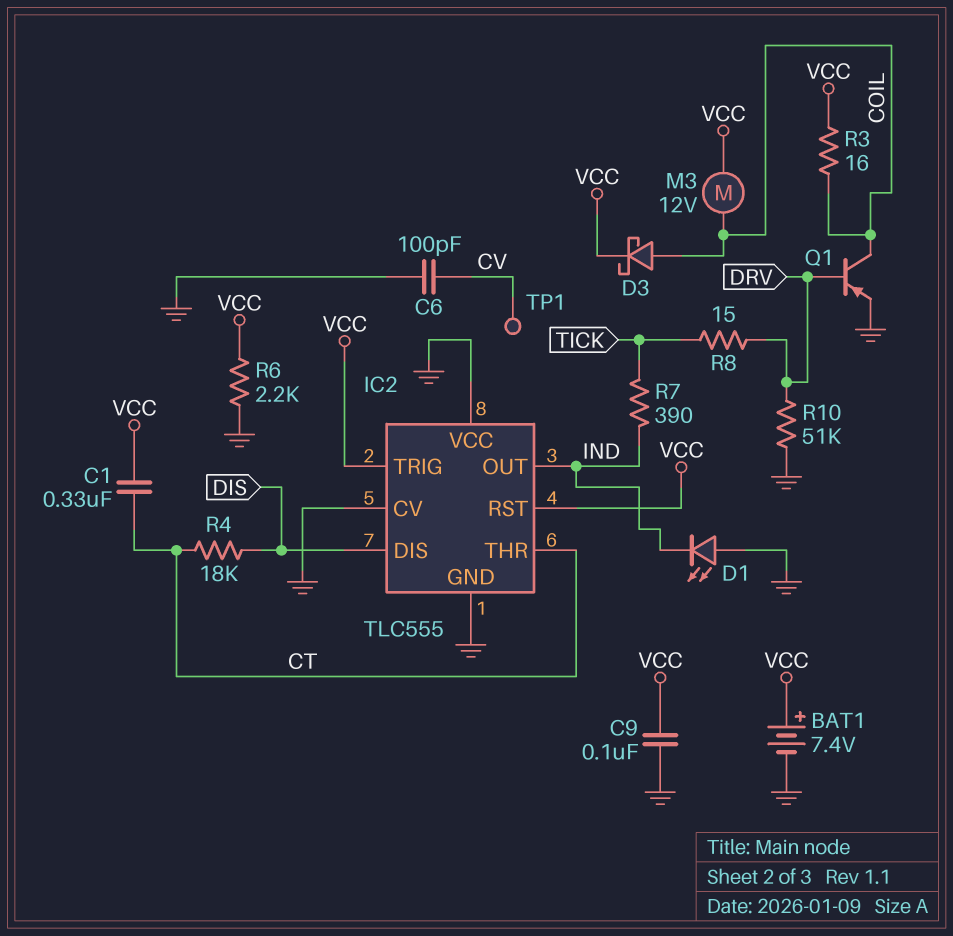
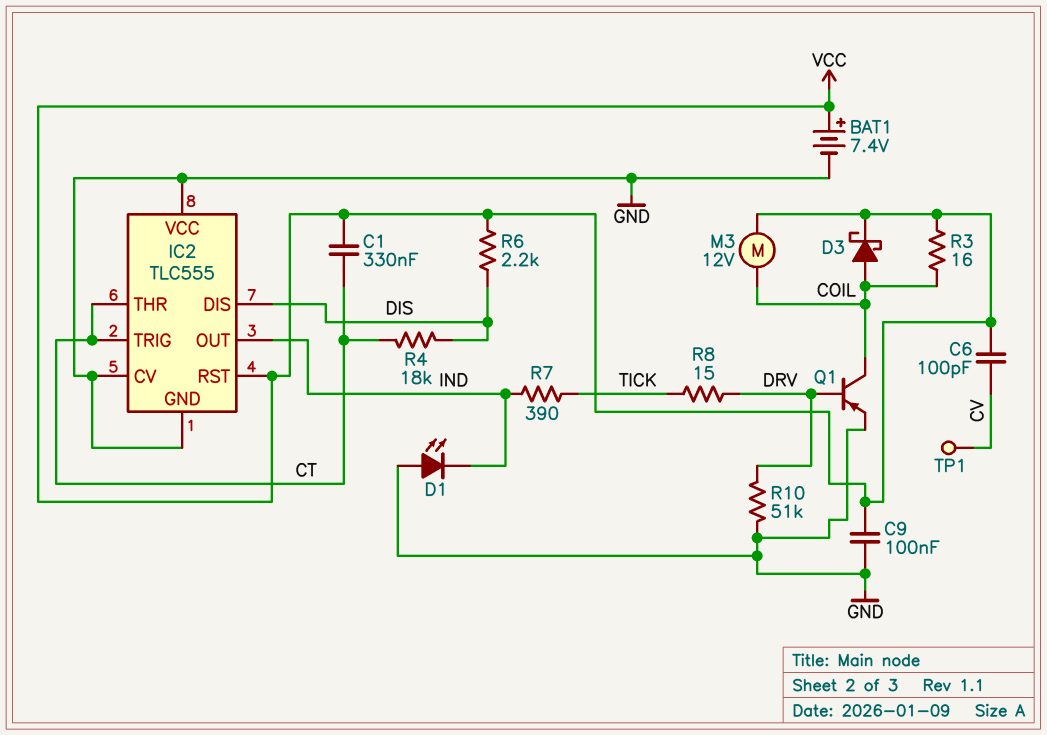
C6: 100pF (CV, GND) -> 100pF (CV, VCC)
IC2 pin TRIG: VCC -> CT
R6: 2.2k (GND, VCC) -> 2.2k (DIS, VCC)

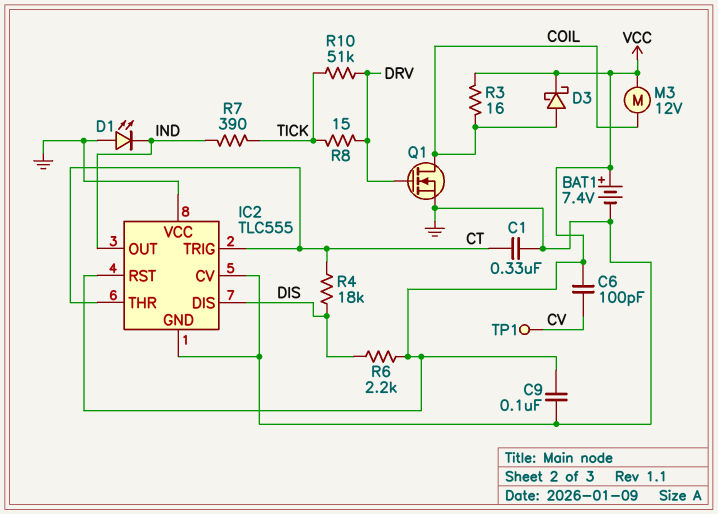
C1: 330nF (CT, VCC) -> 330nF (CT, GND)
Q1: PNP (B DRV, C COIL, E GND) -> NMOS (G DRV, D COIL, S GND)
R10: 51k (DRV, GND) -> 51k (DRV, TICK)

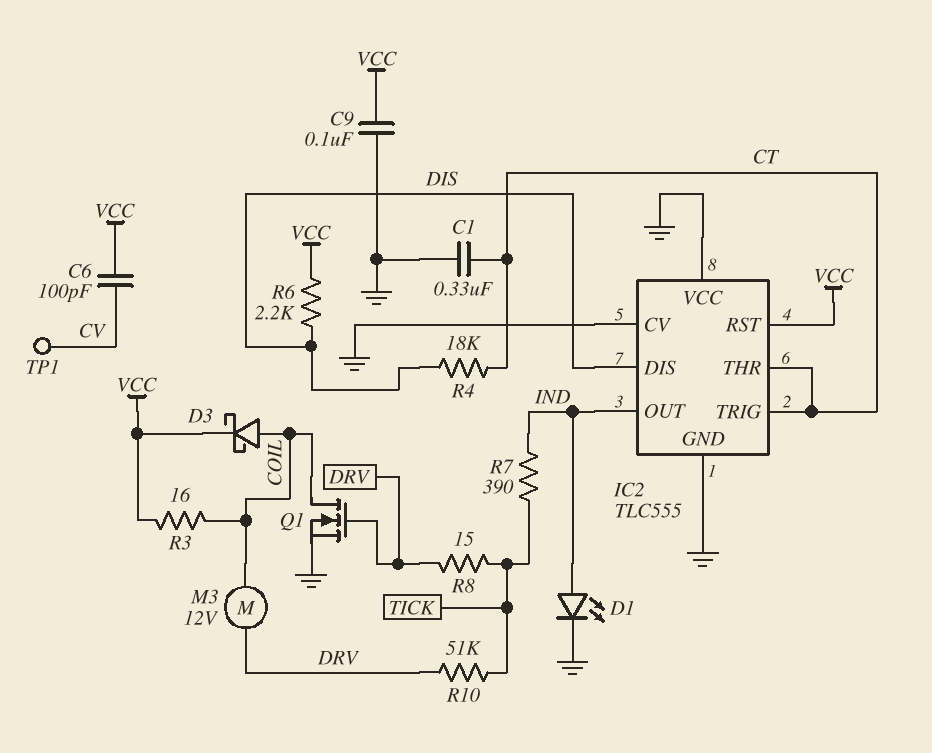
BAT1: 7.4V (plus VCC, minus GND) -> none
D1: LED (A GND, K IND) -> LED (A IND, K GND)
M3: motor 12V (COIL, VCC) -> motor 12V (COIL, DRV)

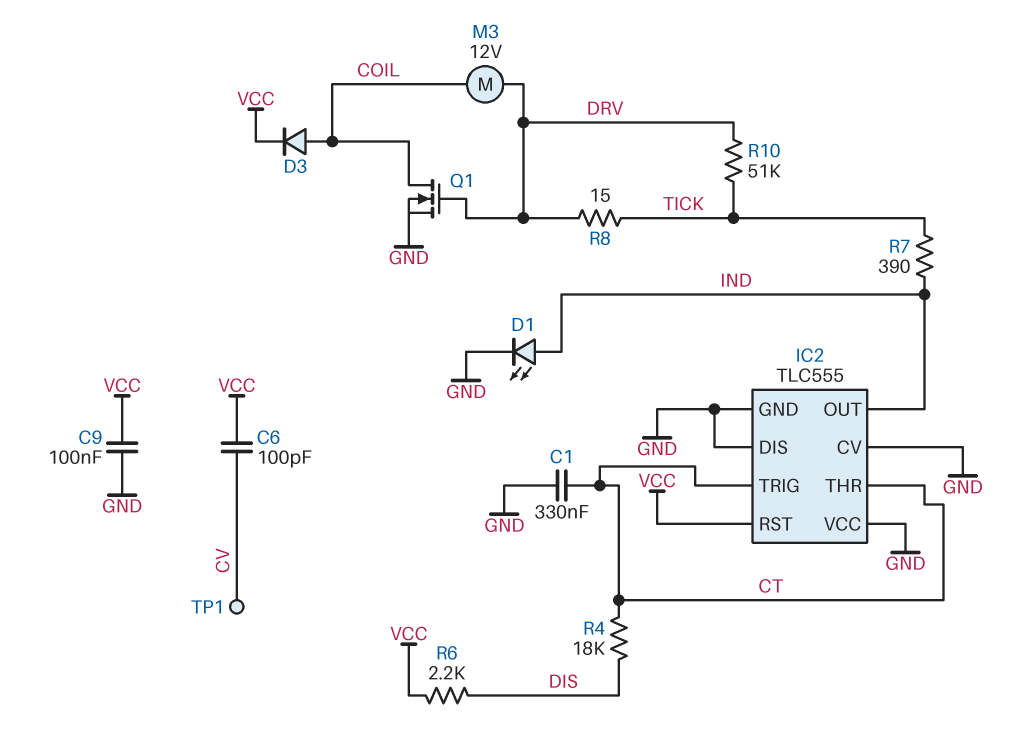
D3: schottky (A COIL, K VCC) -> diode (A COIL, K VCC)
IC2 pin DIS: DIS -> GND
R3: 16 (COIL, VCC) -> none

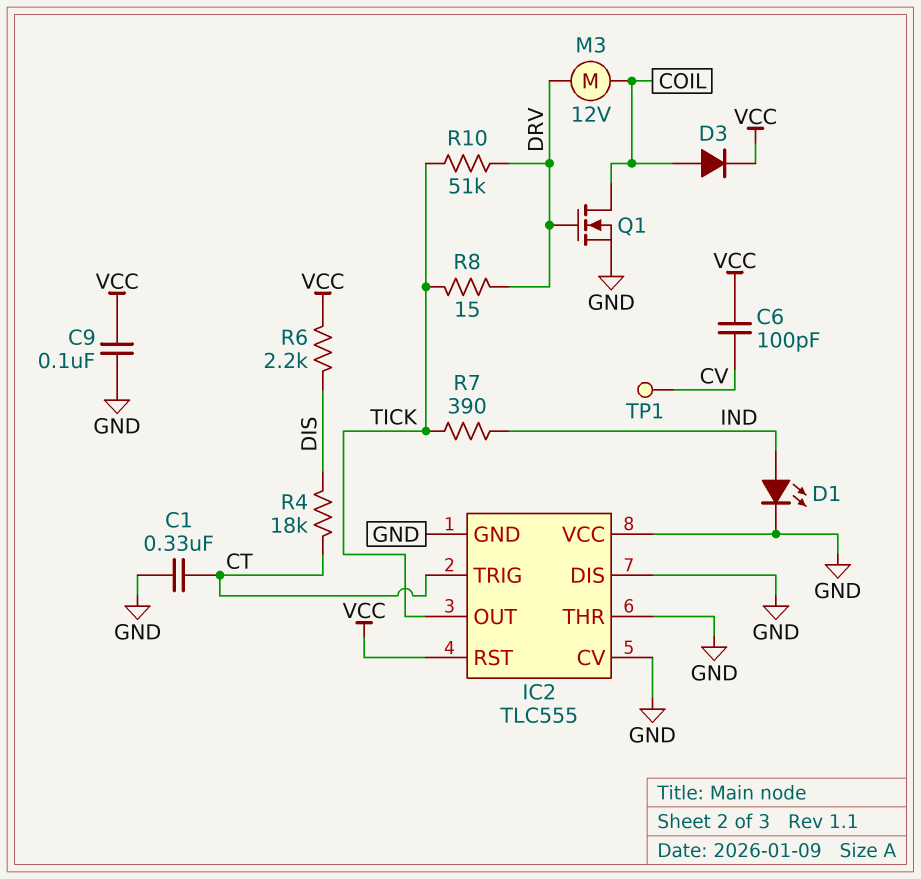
IC2 pin OUT: IND -> TICK
IC2 pin THR: CT -> GND

